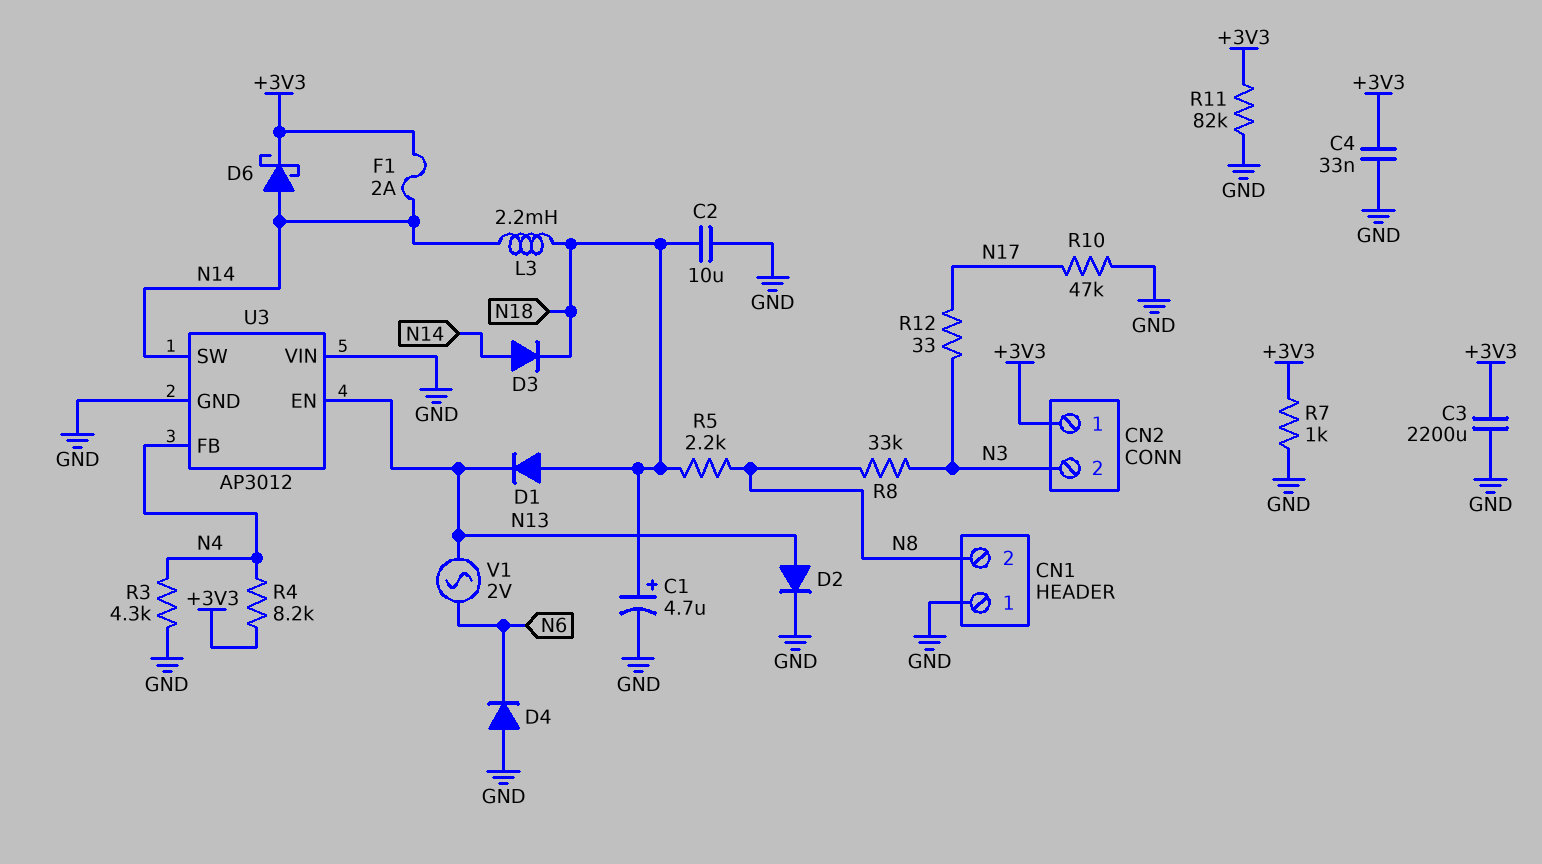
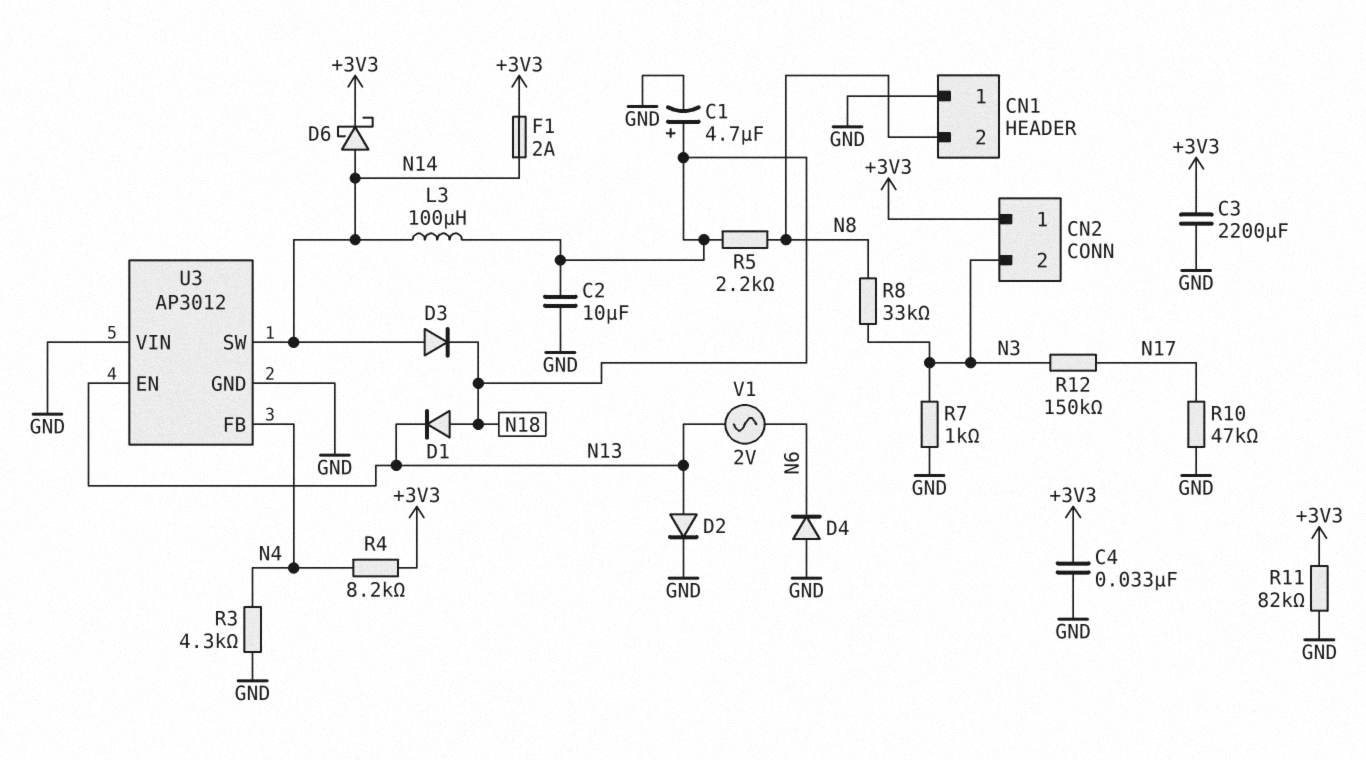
L3: 2.2mH (N14, N18) -> 100uH (N14, N18)
R7: 1k (+3V3, GND) -> 1k (GND, N3)
R12: 33 (N3, N17) -> 150k (N3, N17)

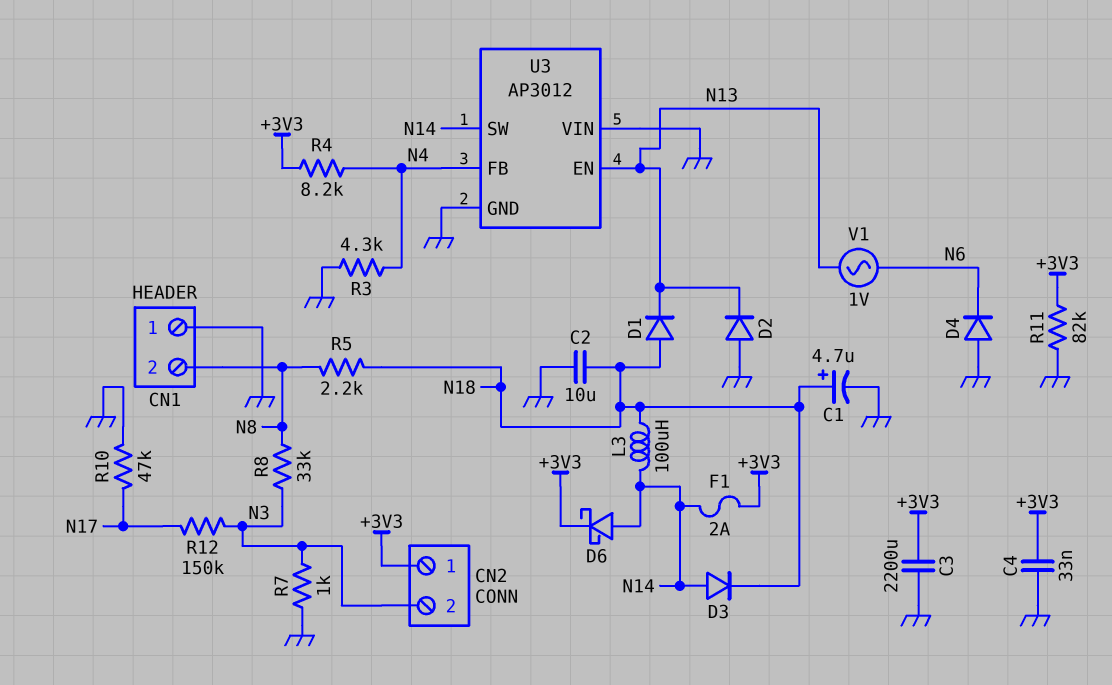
D2: diode (A N13, K GND) -> diode (A GND, K N13)
V1: AC 2V (N6, N13) -> AC 1V (N6, N13)

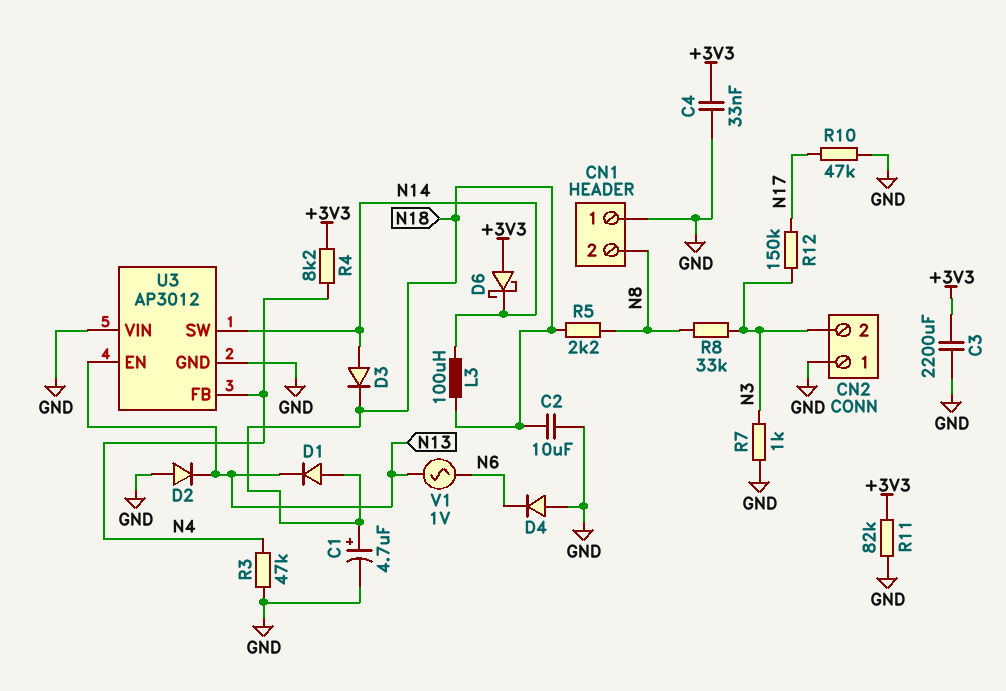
CN2 pin 1: +3V3 -> GND
D6: schottky (A N14, K +3V3) -> schottky (A +3V3, K N14)
F1: 2A (+3V3, N14) -> none
R3: 4.3k (GND, N4) -> 47k (GND, N4)

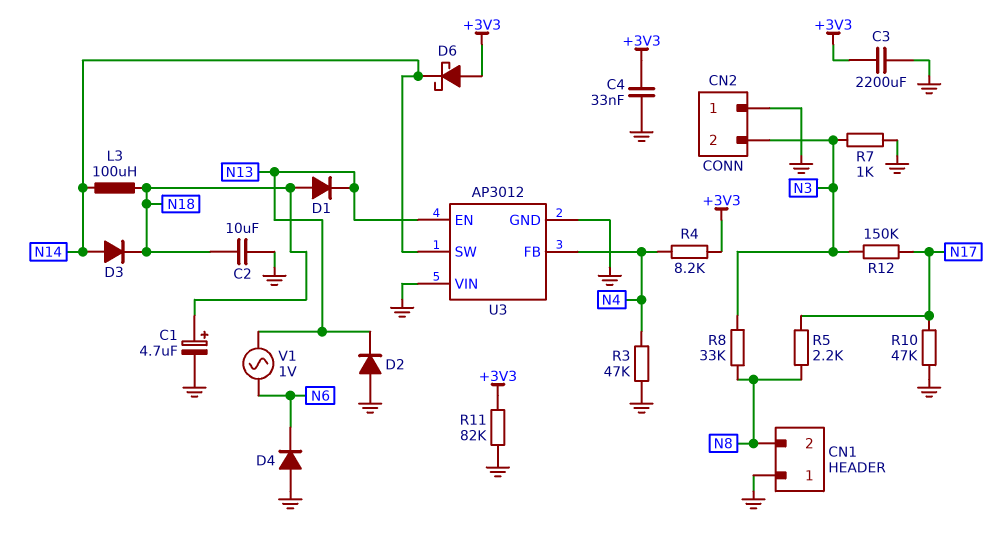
R5: 2.2k (N8, N18) -> 2.2k (N8, N17)

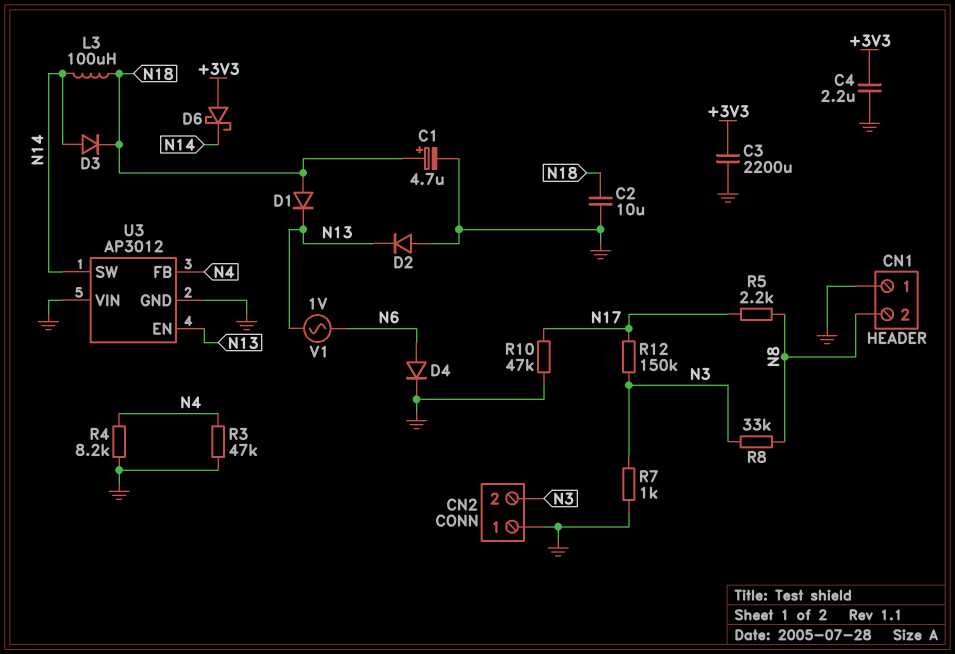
C4: 33nF (+3V3, GND) -> 2.2uF (+3V3, GND)
D4: diode (A GND, K N6) -> diode (A N6, K GND)
R4: 8.2k (+3V3, N4) -> 8.2k (GND, N4)
R11: 82k (+3V3, GND) -> none

